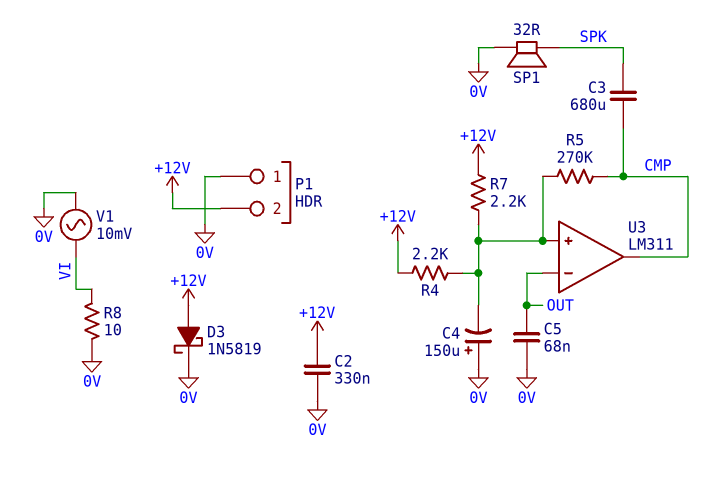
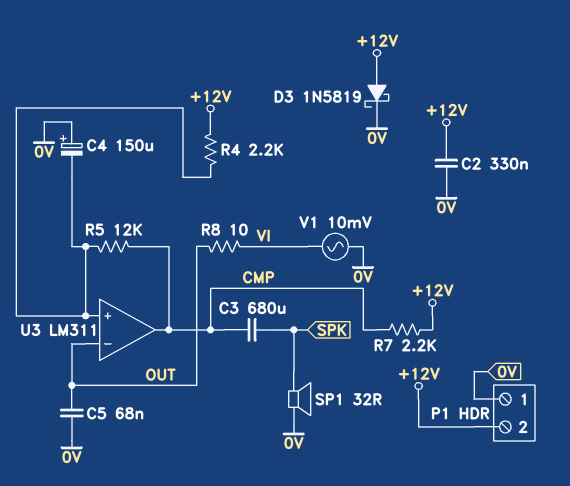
R5: 270k (CMP, U3/in+) -> 12k (CMP, U3/in+)
R7: 2.2k (+12V, U3/in+) -> 2.2k (+12V, CMP)
R8: 10 (0V, VI) -> 10 (OUT, VI)

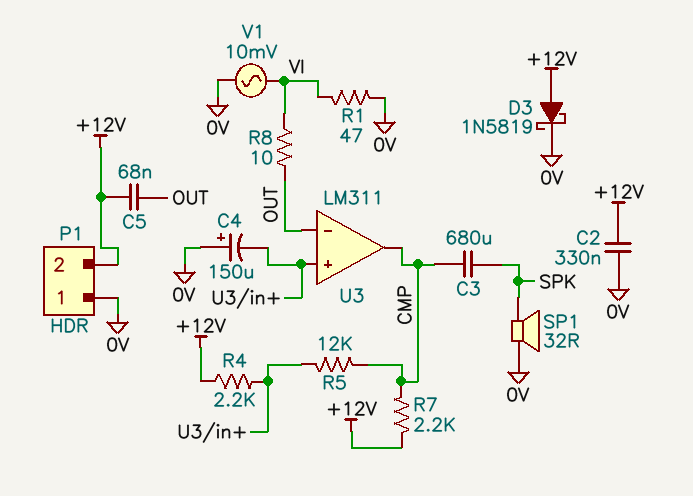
C5: 68nF (0V, OUT) -> 68nF (+12V, OUT)
R1: none -> 47 (0V, VI)

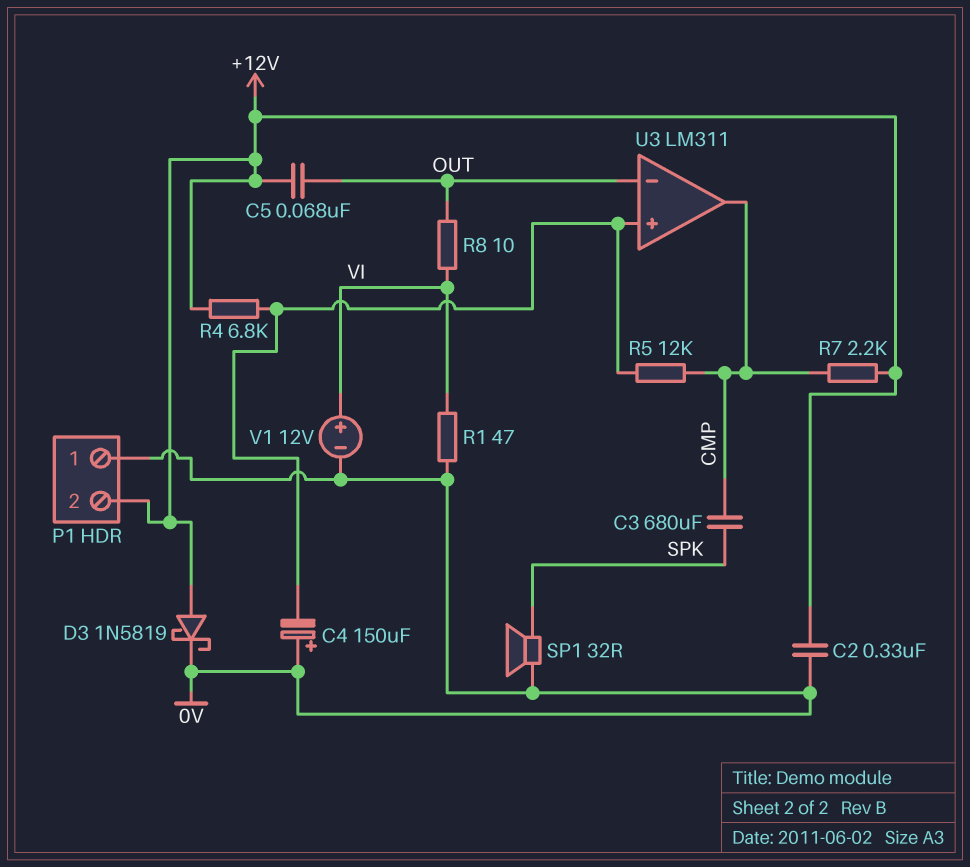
R4: 2.2k (+12V, U3/in+) -> 6.8k (+12V, U3/in+)
V1: AC 10mV (0V, VI) -> 12V (plus VI, minus 0V)

